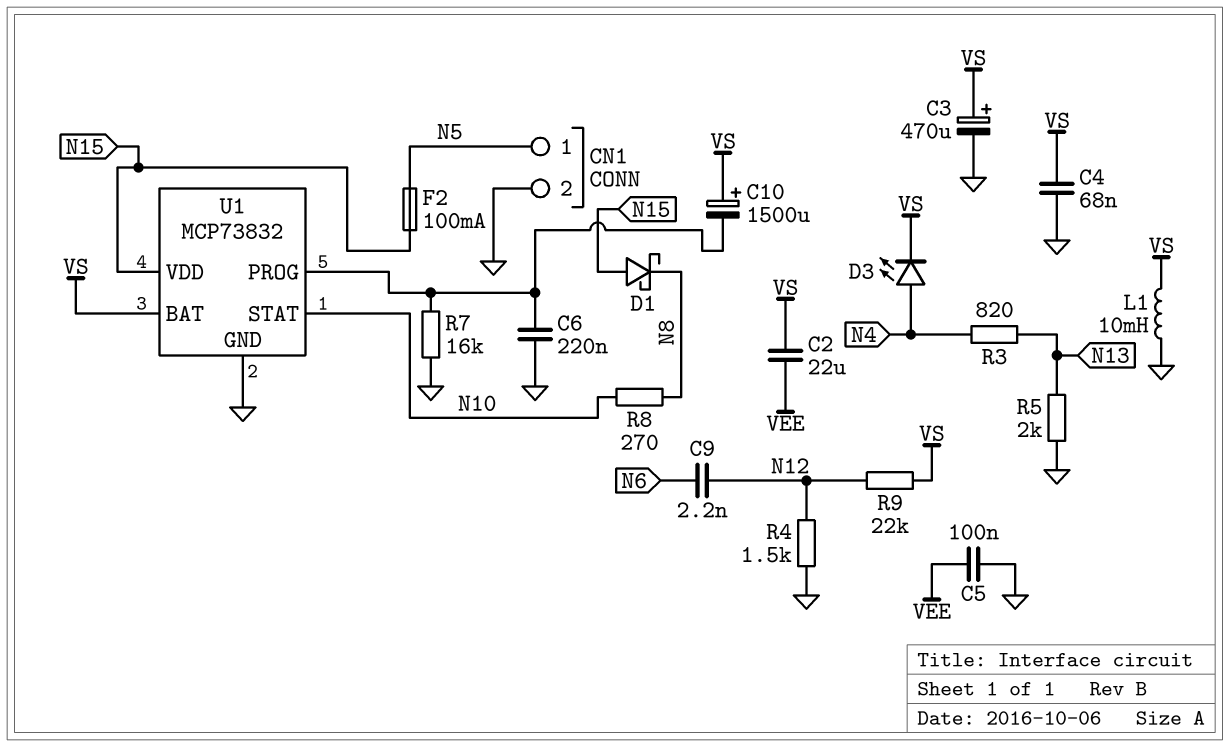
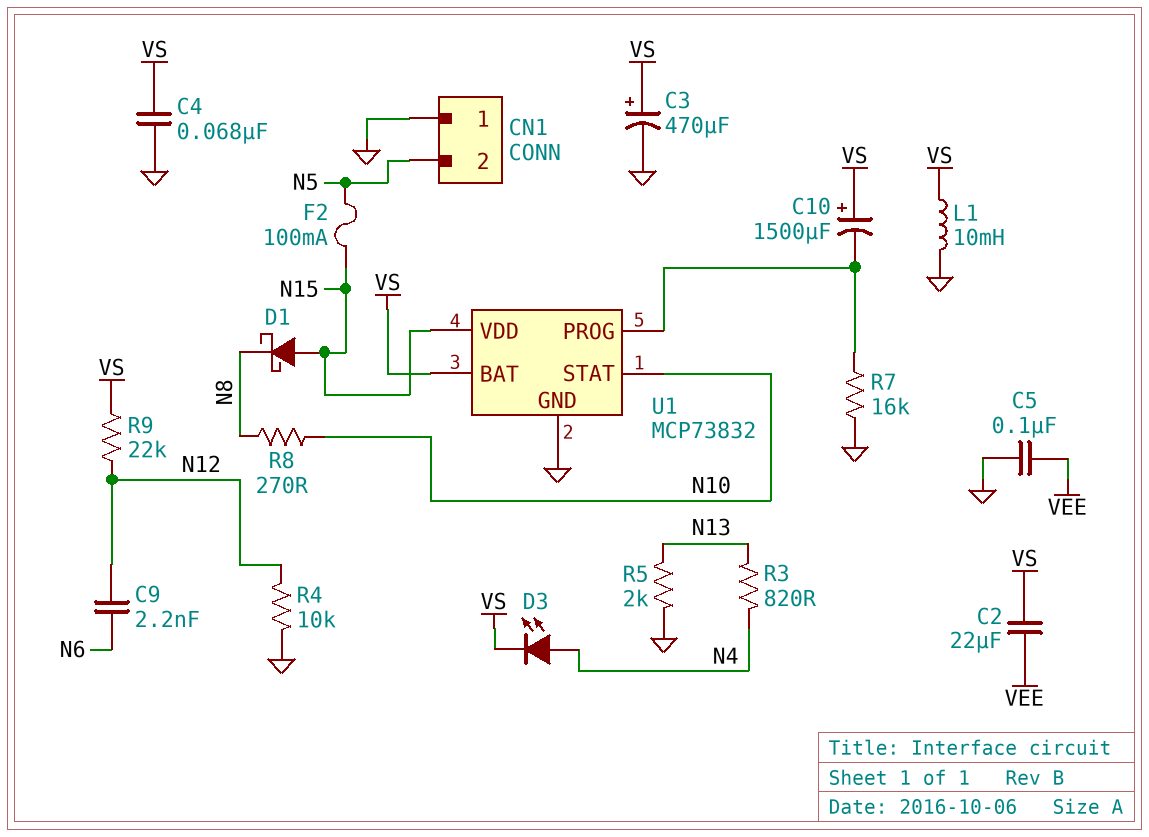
C6: 220nF (GND, U1/PROG) -> none
CN1 pin 1: N5 -> GND
CN1 pin 2: GND -> N5
R4: 1.5k (GND, N12) -> 10k (GND, N12)

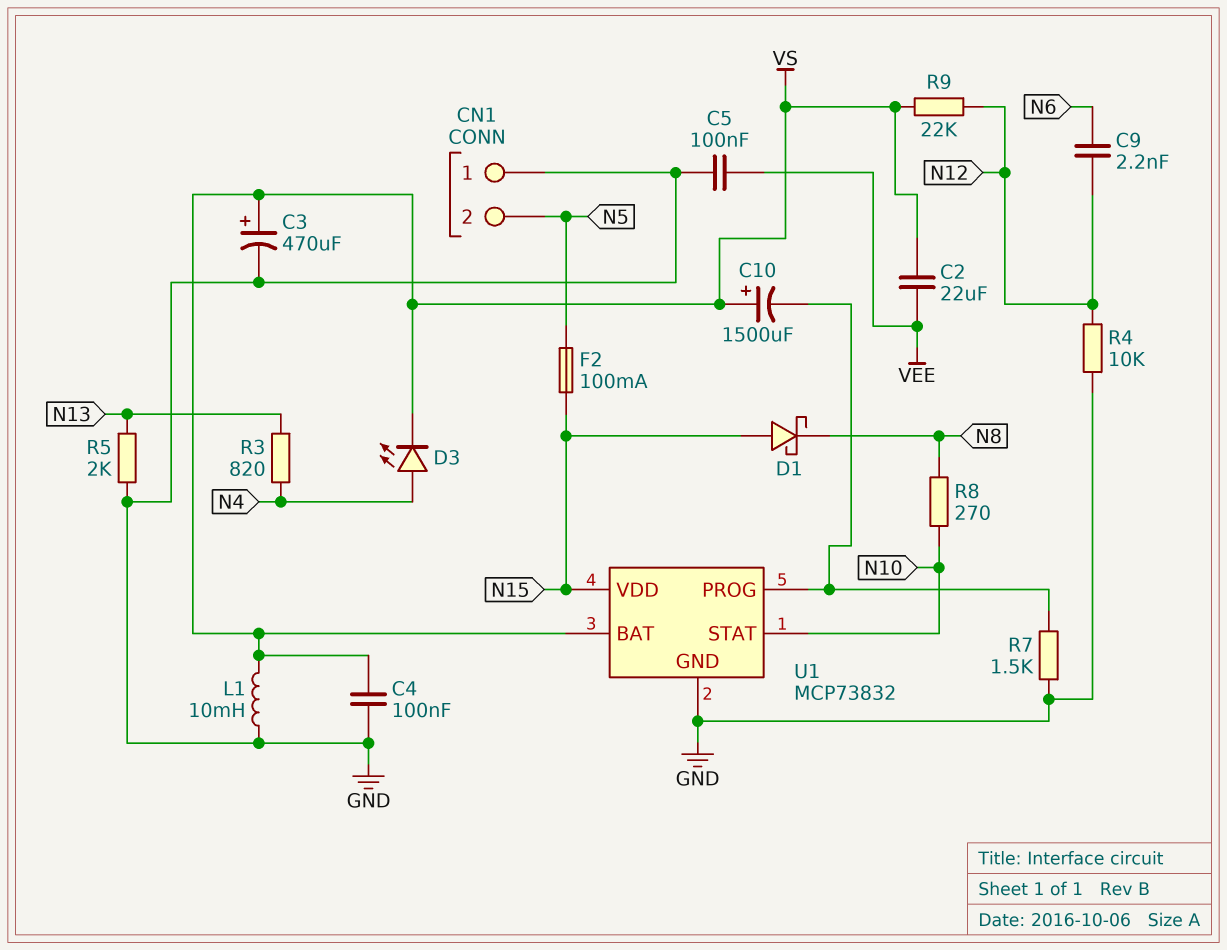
C4: 68nF (GND, VS) -> 100nF (GND, VS)
R7: 16k (GND, U1/PROG) -> 1.5k (GND, U1/PROG)

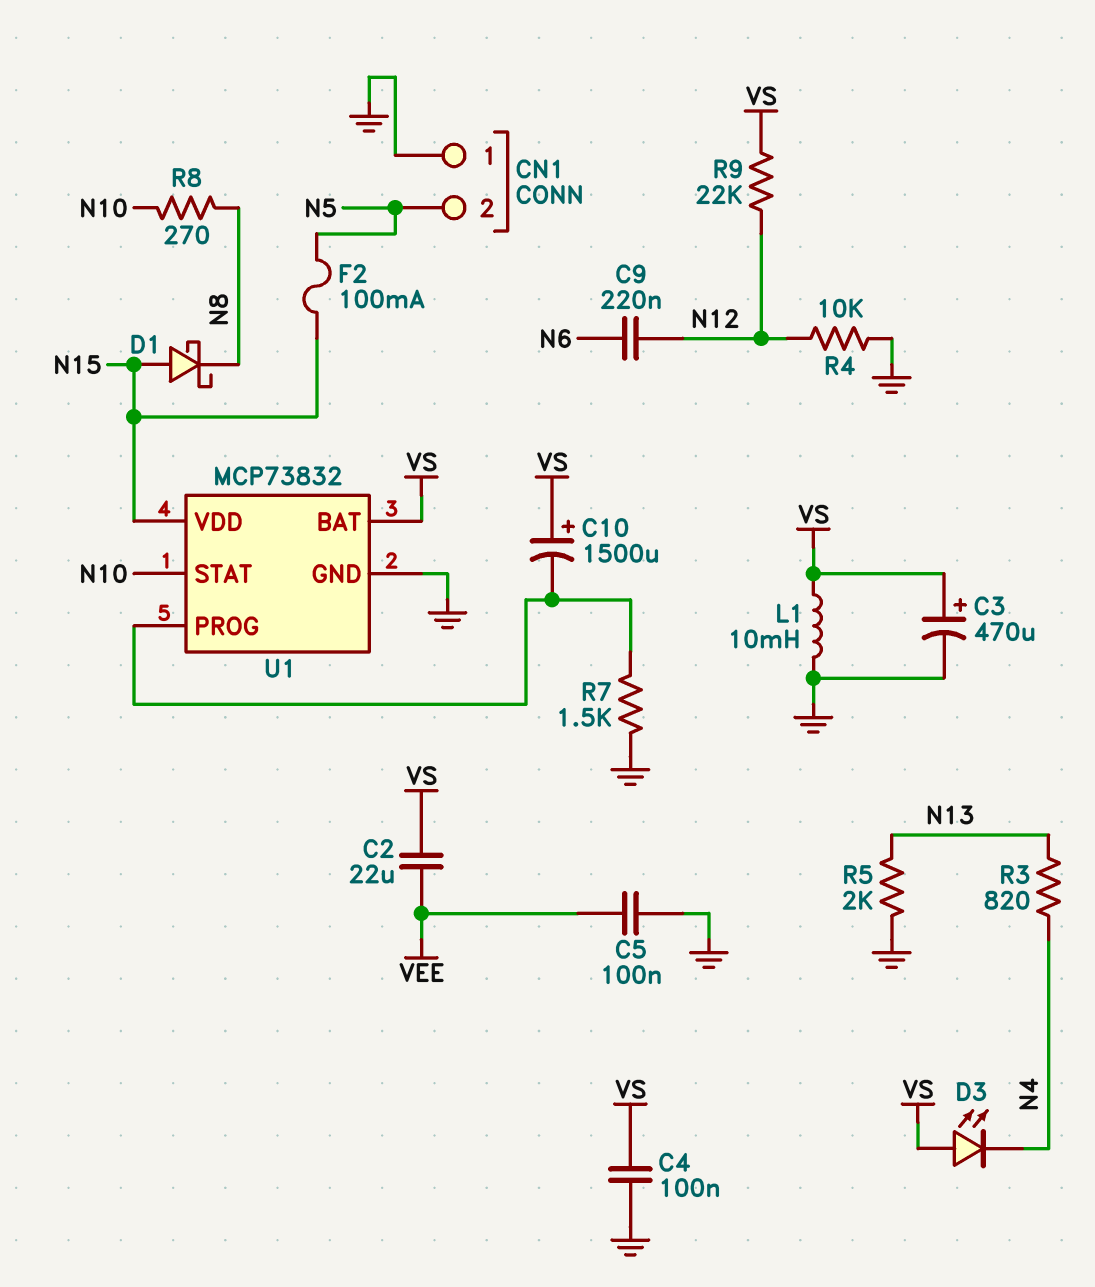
C9: 2.2nF (N6, N12) -> 220nF (N6, N12)
D3: LED (A N4, K VS) -> LED (A VS, K N4)

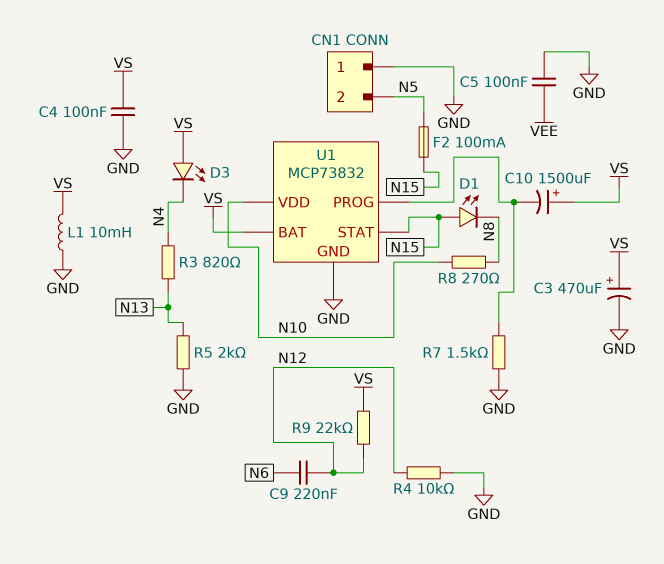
C2: 22uF (VEE, VS) -> none
D1: schottky (A N15, K N8) -> LED (A N15, K N8)
U1 pin STAT: N10 -> N15
U1 pin VDD: N15 -> N10

